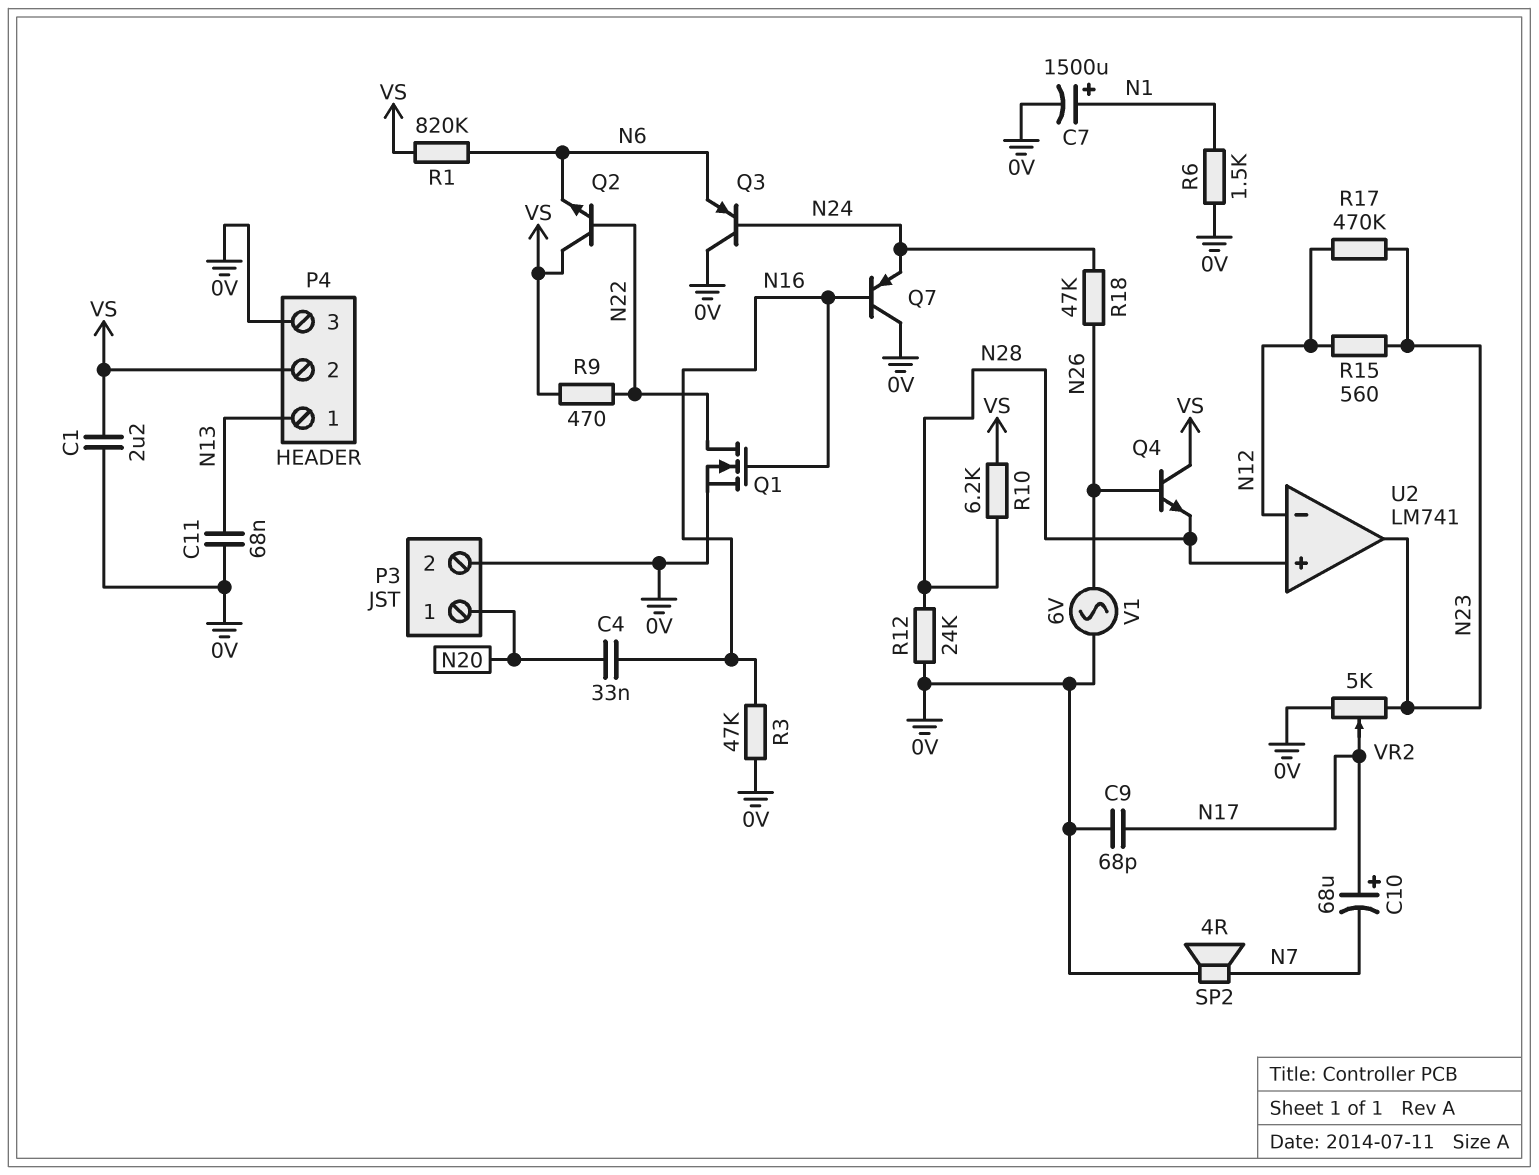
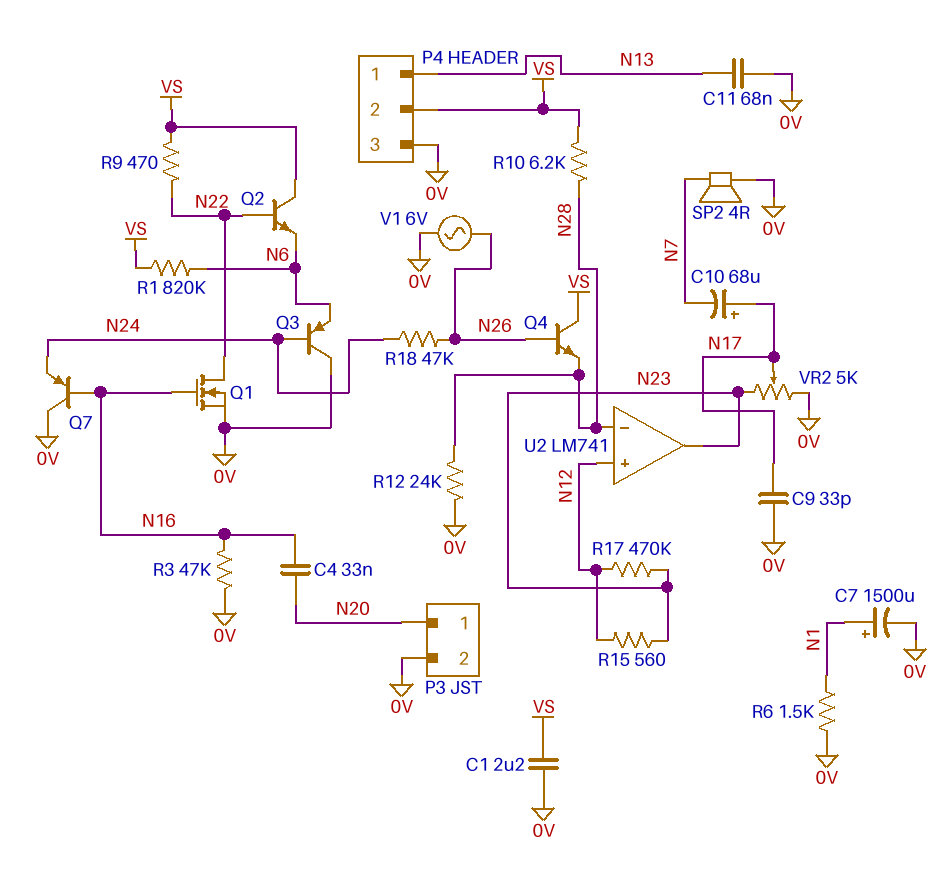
C9: 68pF (0V, N17) -> 33pF (0V, N17)
U2 pin in+: N28 -> N12
U2 pin in-: N12 -> N28

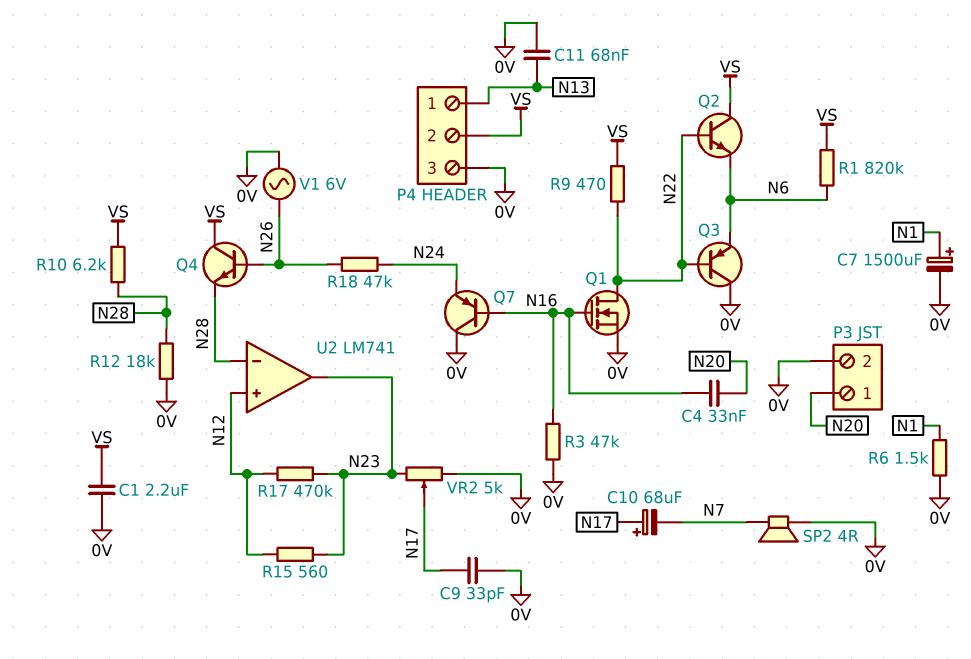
Q3: PNP (B N24, C 0V, E N6) -> PNP (B N22, C 0V, E N6)
R12: 24k (0V, N28) -> 18k (0V, N28)

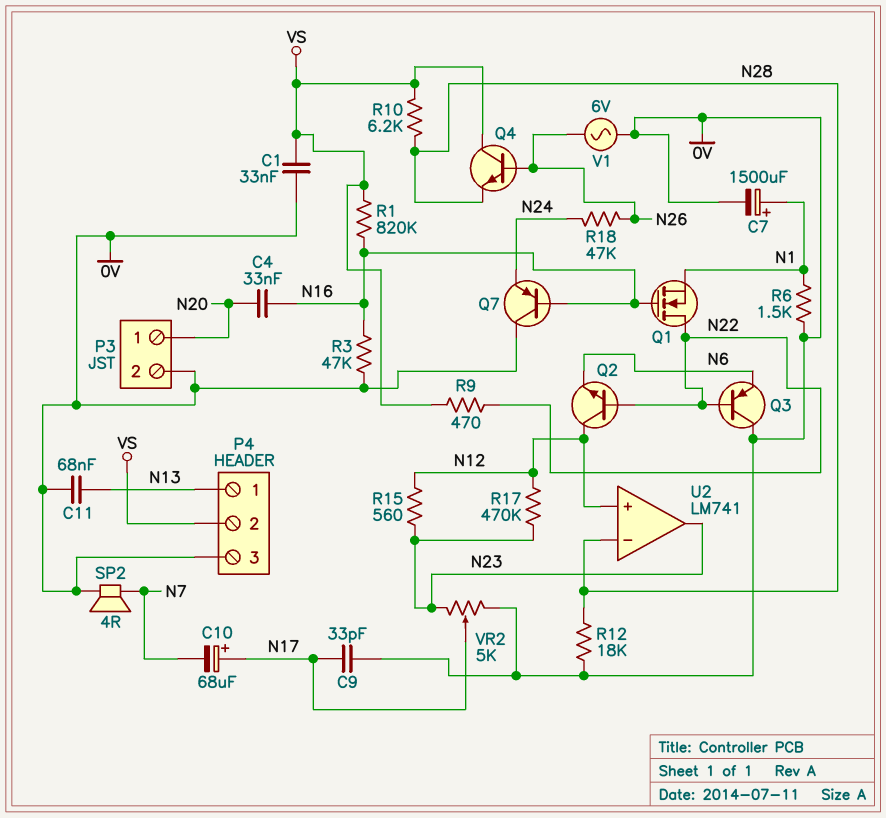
C1: 2.2uF (0V, VS) -> 33nF (0V, VS)
Q1: NMOS (G N16, D N22, S 0V) -> NMOS (G N16, D N22, S N1)
Q2: NPN (B N22, C VS, E N6) -> NPN (B N22, C N12, E N6)
R1: 820k (N6, VS) -> 820k (N16, VS)

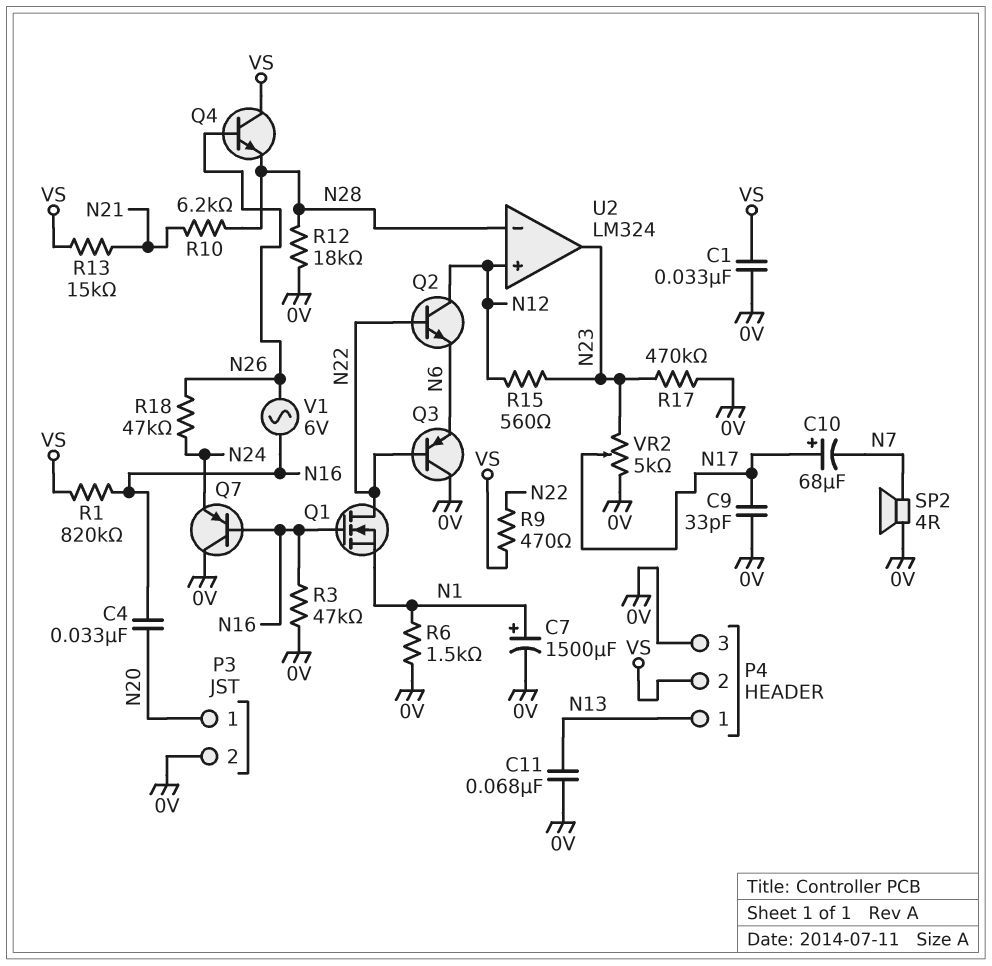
R10: 6.2k (N28, VS) -> 6.2k (N21, N28)
R13: none -> 15k (N21, VS)
R17: 470k (N12, N23) -> 470k (0V, N23)
U2: LM741 -> LM324
V1: AC 6V (0V, N26) -> AC 6V (N16, N26)

